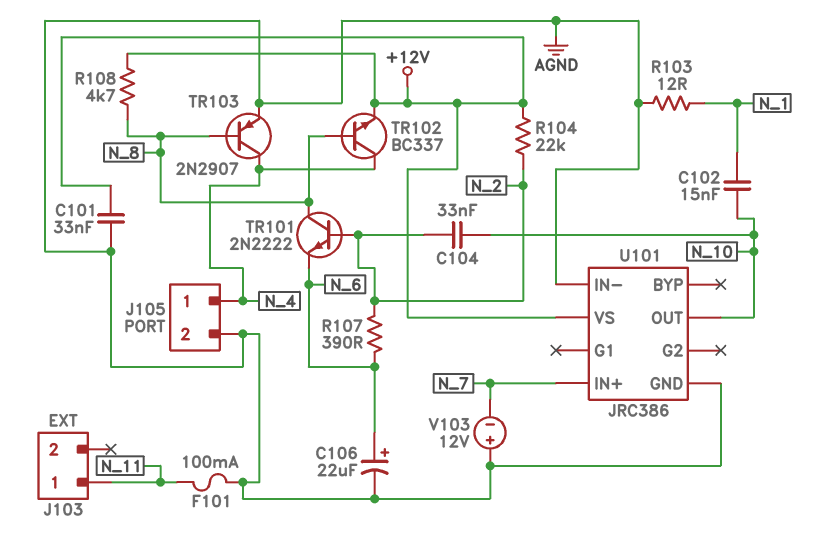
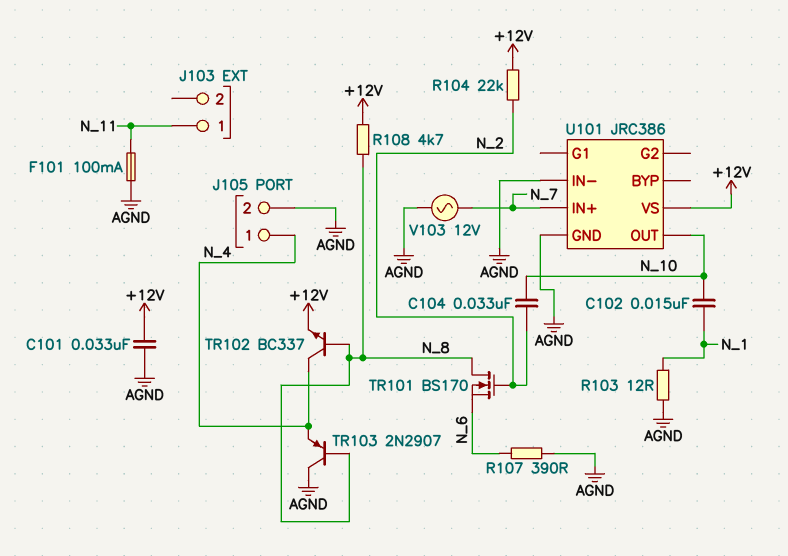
C106: 22uF (plus N_6, minus AGND) -> none
R107: 390 (N_2, N_6) -> 390 (AGND, N_6)
TR101: NPN 2N2222 (B N_2, C N_8, E N_6) -> NMOS BS170 (G N_2, D N_8, S N_6)
TR103: PNP 2N2907 (B N_8, C N_4, E AGND) -> PNP 2N2907 (B N_8, C AGND, E N_4)
V103: 12V (plus AGND, minus N_7) -> AC 12V (AGND, N_7)

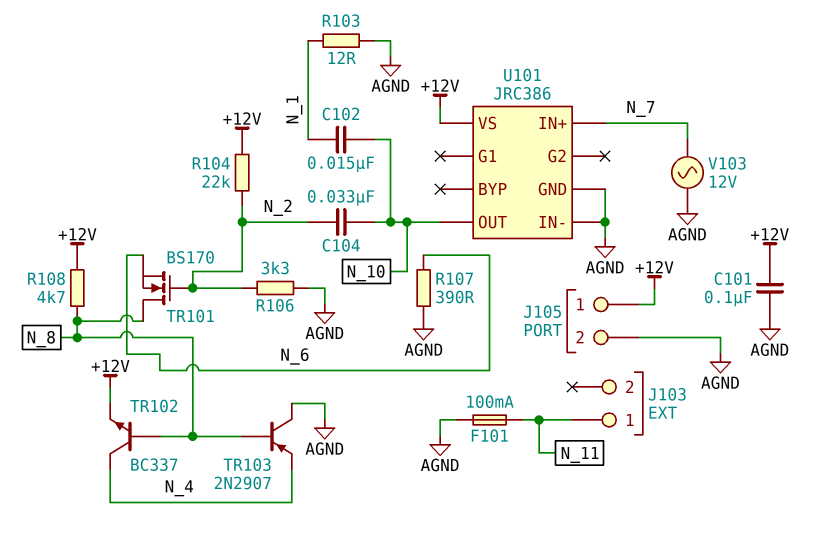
C101: 33nF (+12V, AGND) -> 100nF (+12V, AGND)
J105 pin 1: N_4 -> +12V
R106: none -> 3.3k (AGND, N_2)

